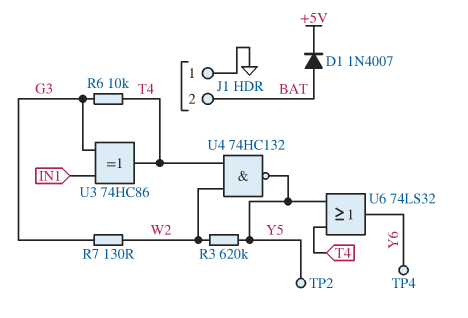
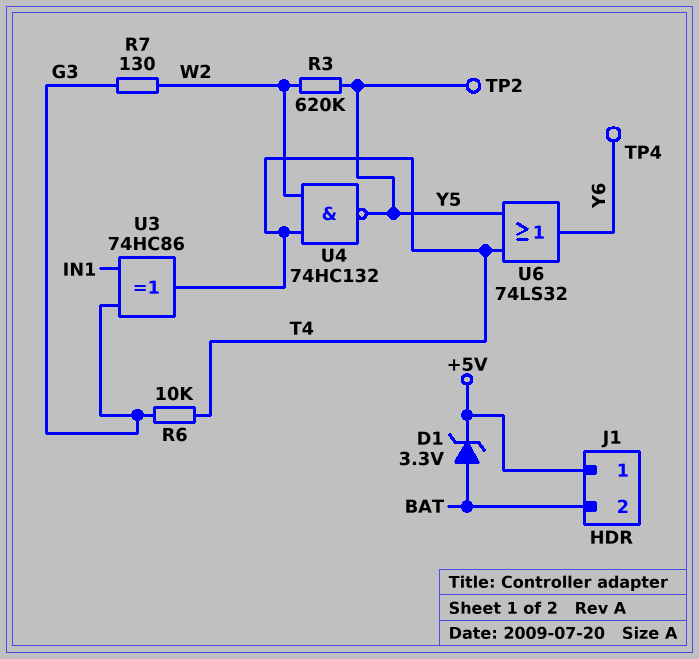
D1: diode 1N4007 (A BAT, K +5V) -> zener 3.3V (A BAT, K +5V)
J1 pin 1: GND -> +5V

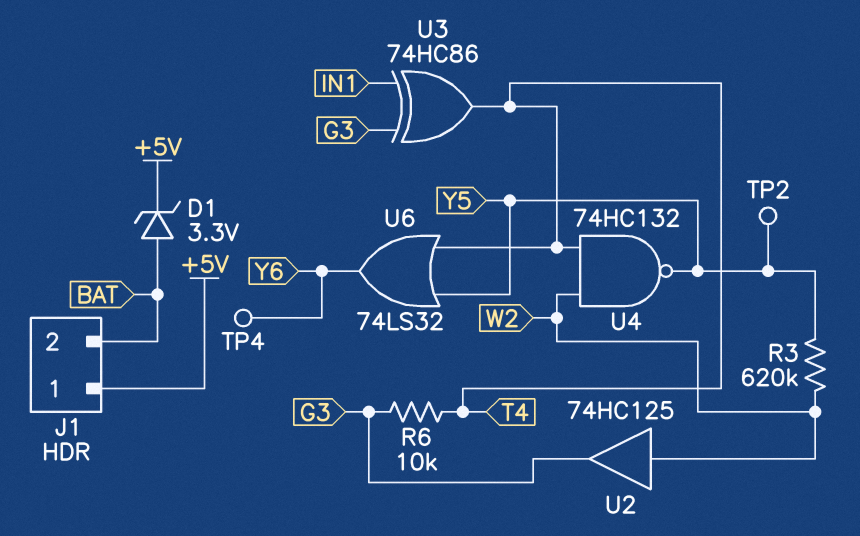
R7: 130 (G3, W2) -> none
U2: none -> buffer 74HC125 (in W2, out G3)

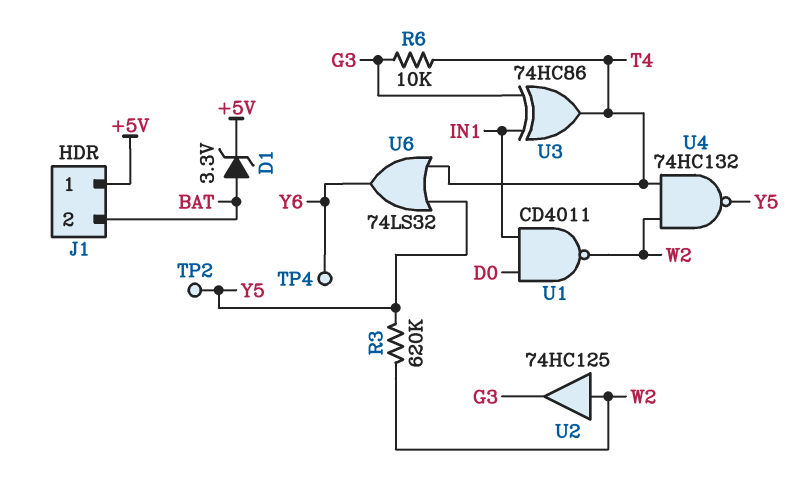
U1: none -> NAND CD4011 (in D0, in IN1, out W2)

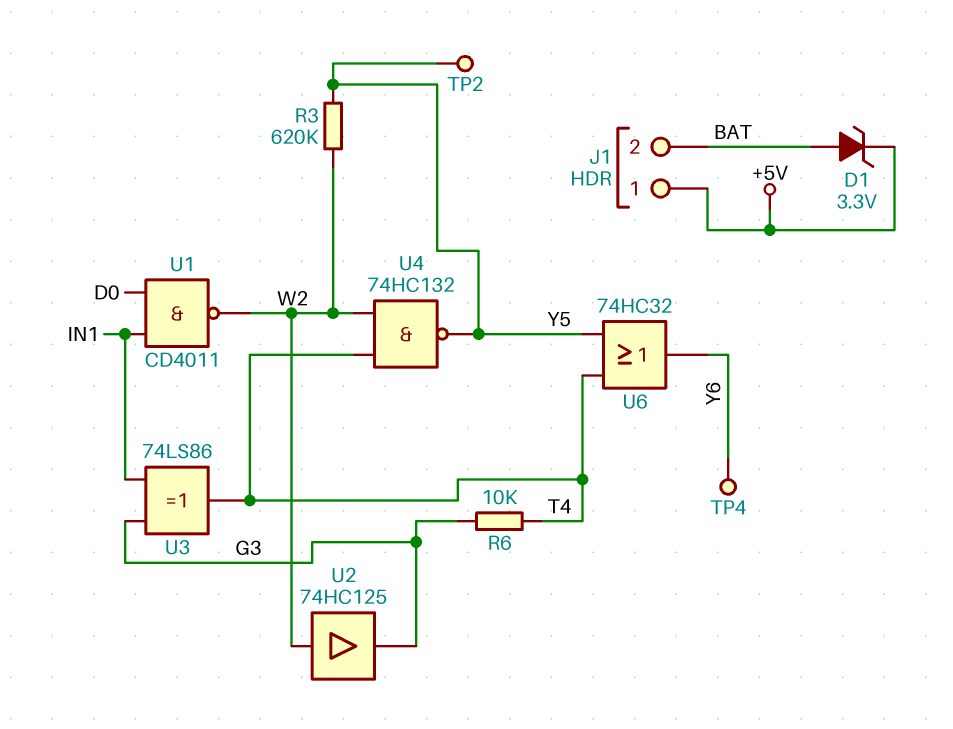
U3: XOR 74HC86 (in G3, in IN1, out T4) -> XOR 74LS86 (in G3, in IN1, out T4)
U6: OR 74LS32 (in T4, in Y5, out Y6) -> OR 74HC32 (in T4, in Y5, out Y6)

